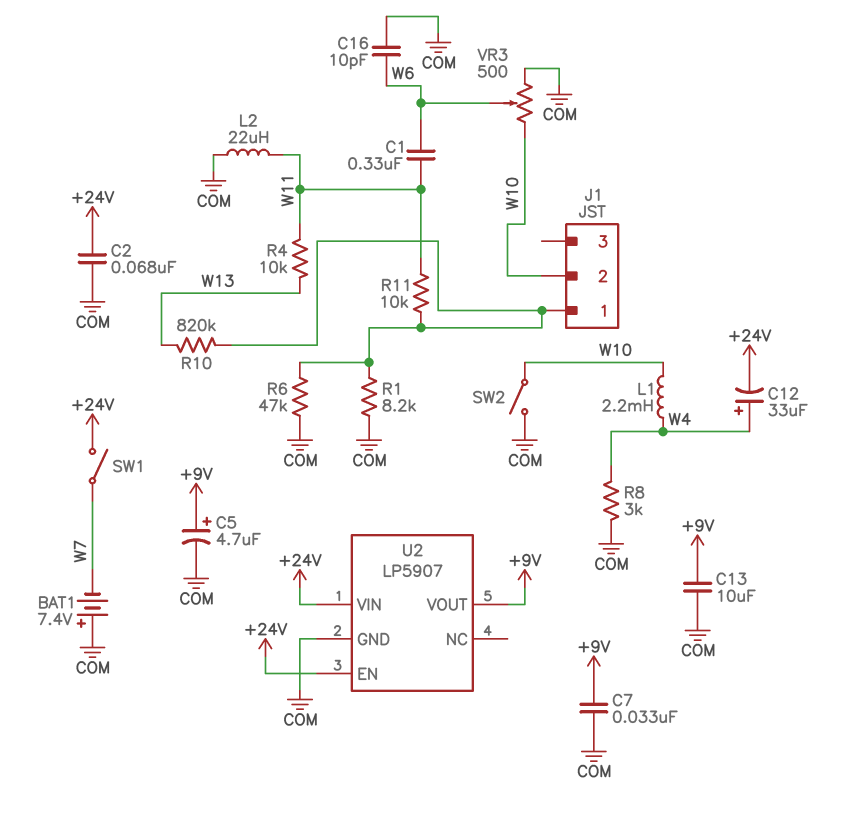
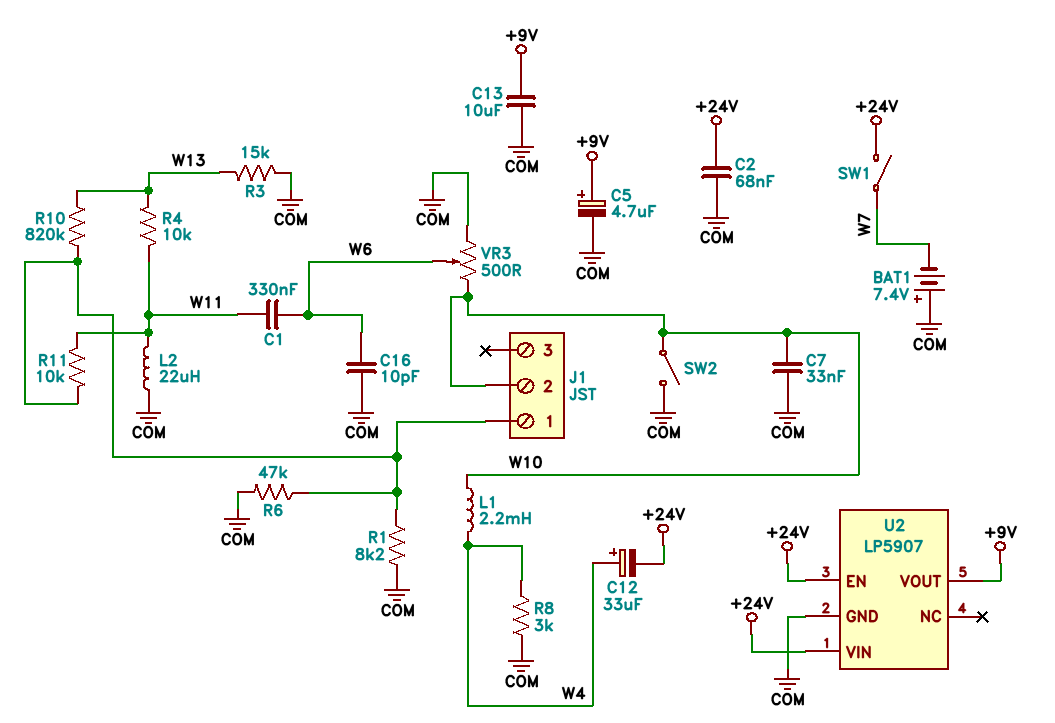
C7: 33nF (+9V, COM) -> 33nF (COM, W10)
R3: none -> 15k (COM, W13)

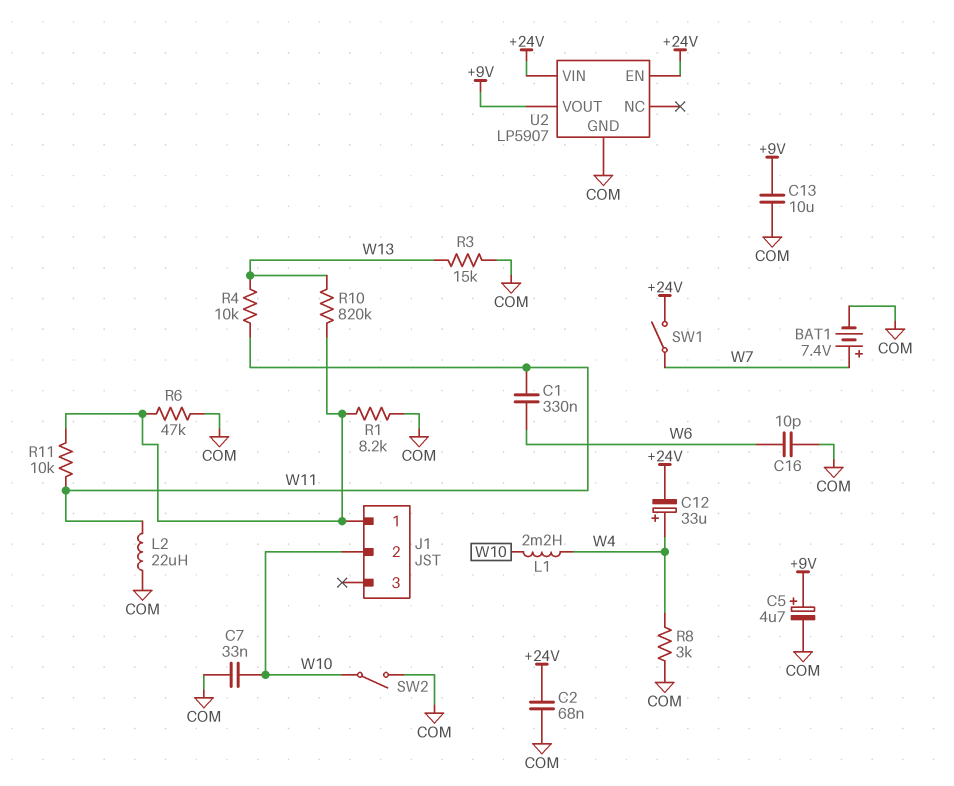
BAT1: 7.4V (plus COM, minus W7) -> 7.4V (plus W7, minus COM)
VR3: 500 (COM, W10, wiper W6) -> none

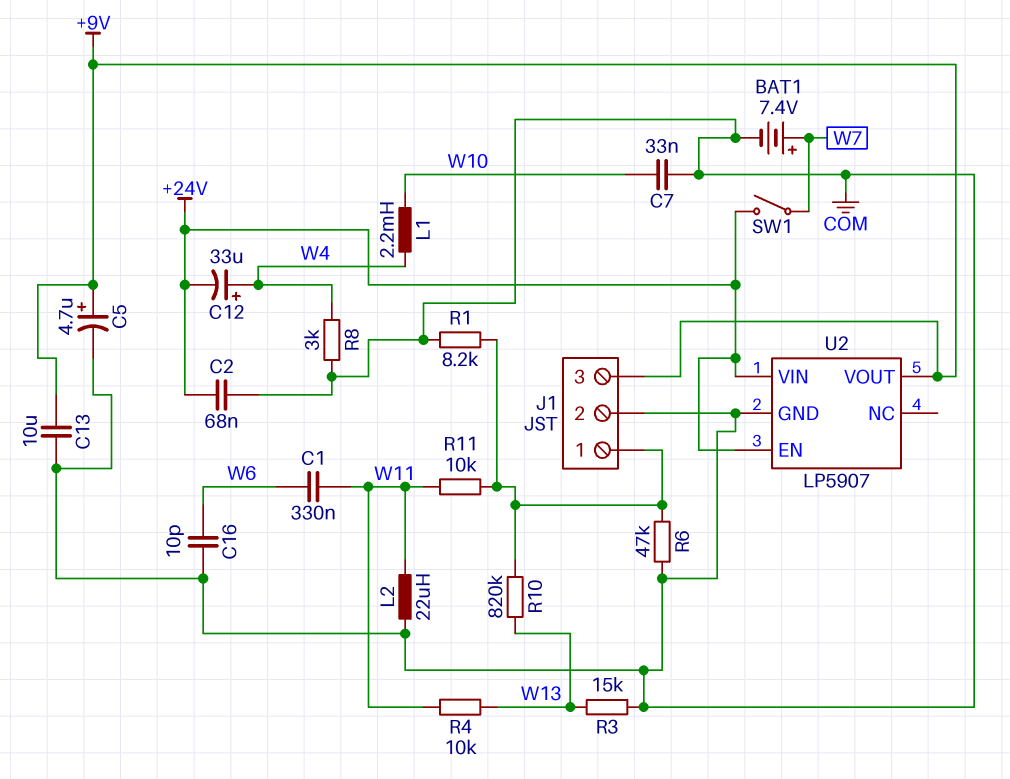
J1 pin 2: W10 -> COM
J1 pin 3: none -> +9V
SW2: switch (COM, W10) -> none

